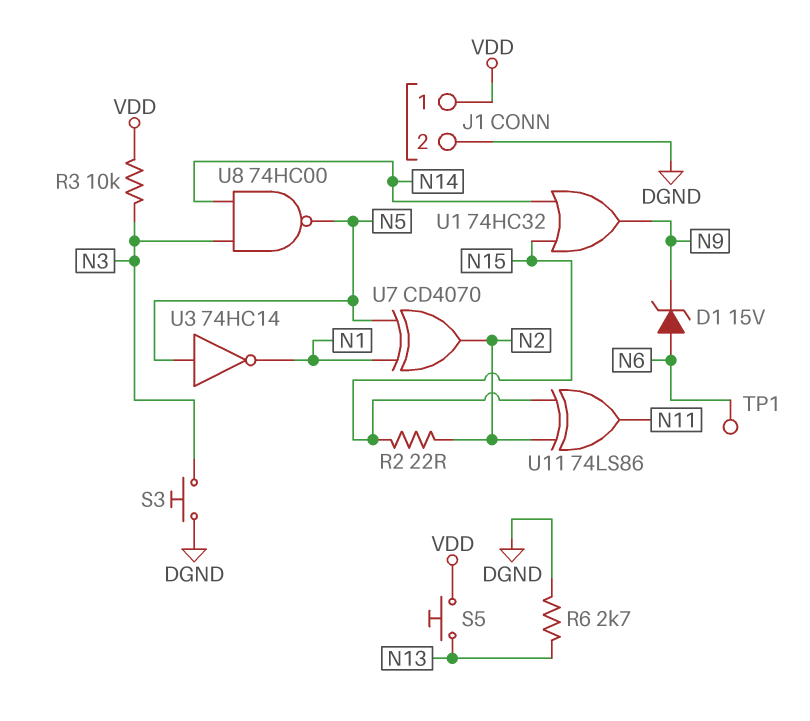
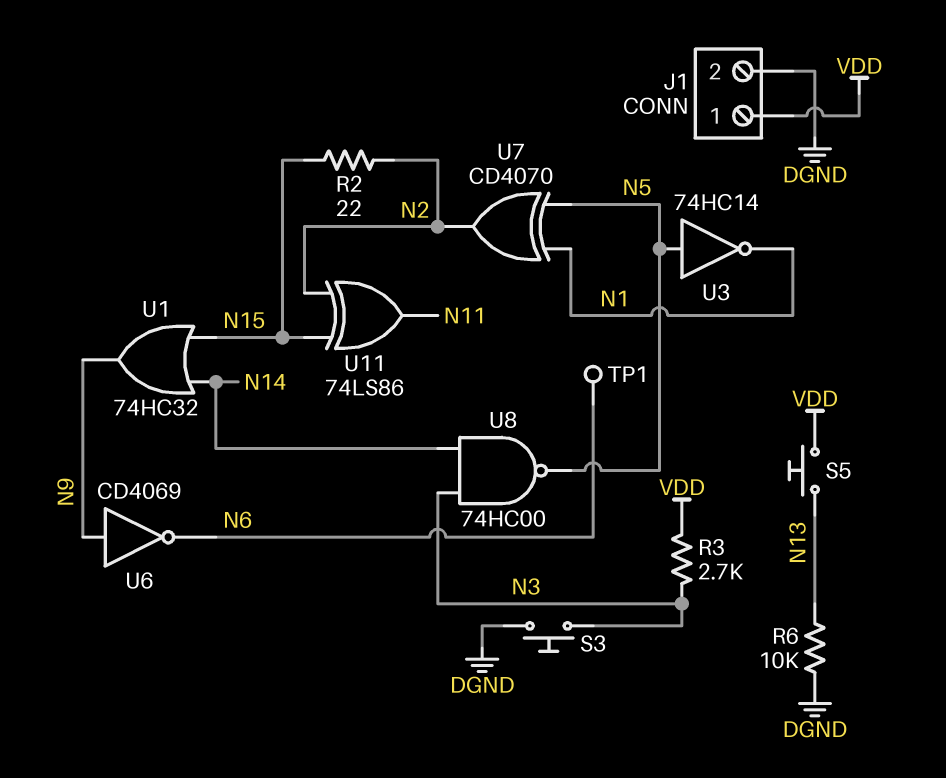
D1: zener 15V (A N6, K N9) -> none
R3: 10k (N3, VDD) -> 2.7k (N3, VDD)
R6: 2.7k (DGND, N13) -> 10k (DGND, N13)
U6: none -> NOT CD4069 (in N9, out N6)

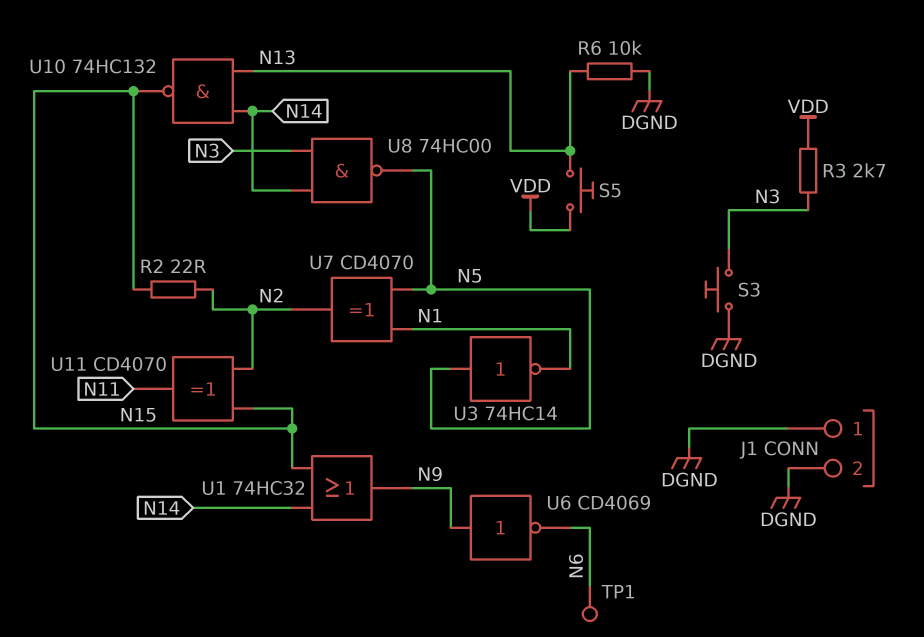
J1 pin 1: VDD -> DGND
U10: none -> NAND 74HC132 (in N13, in N14, out N15)
U11: XOR 74LS86 (in N2, in N15, out N11) -> XOR CD4070 (in N2, in N15, out N11)

